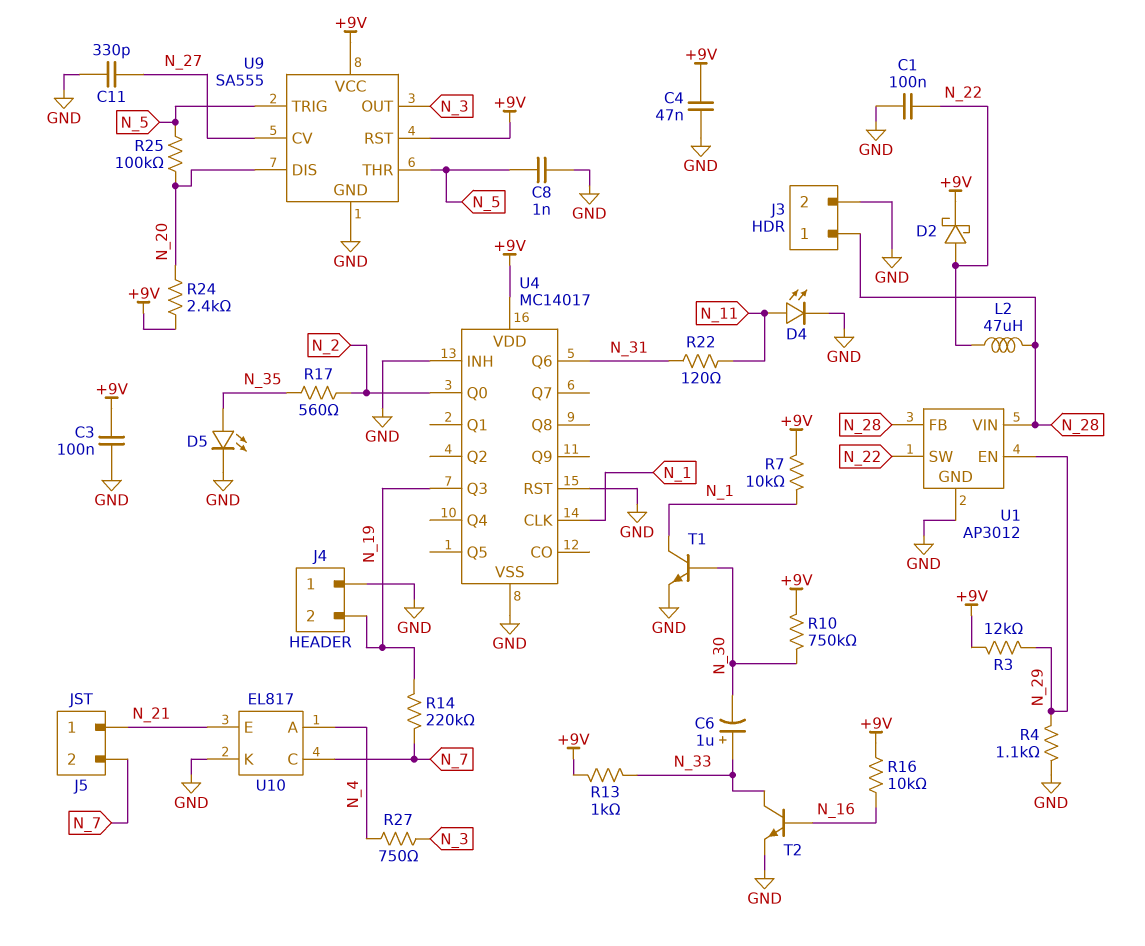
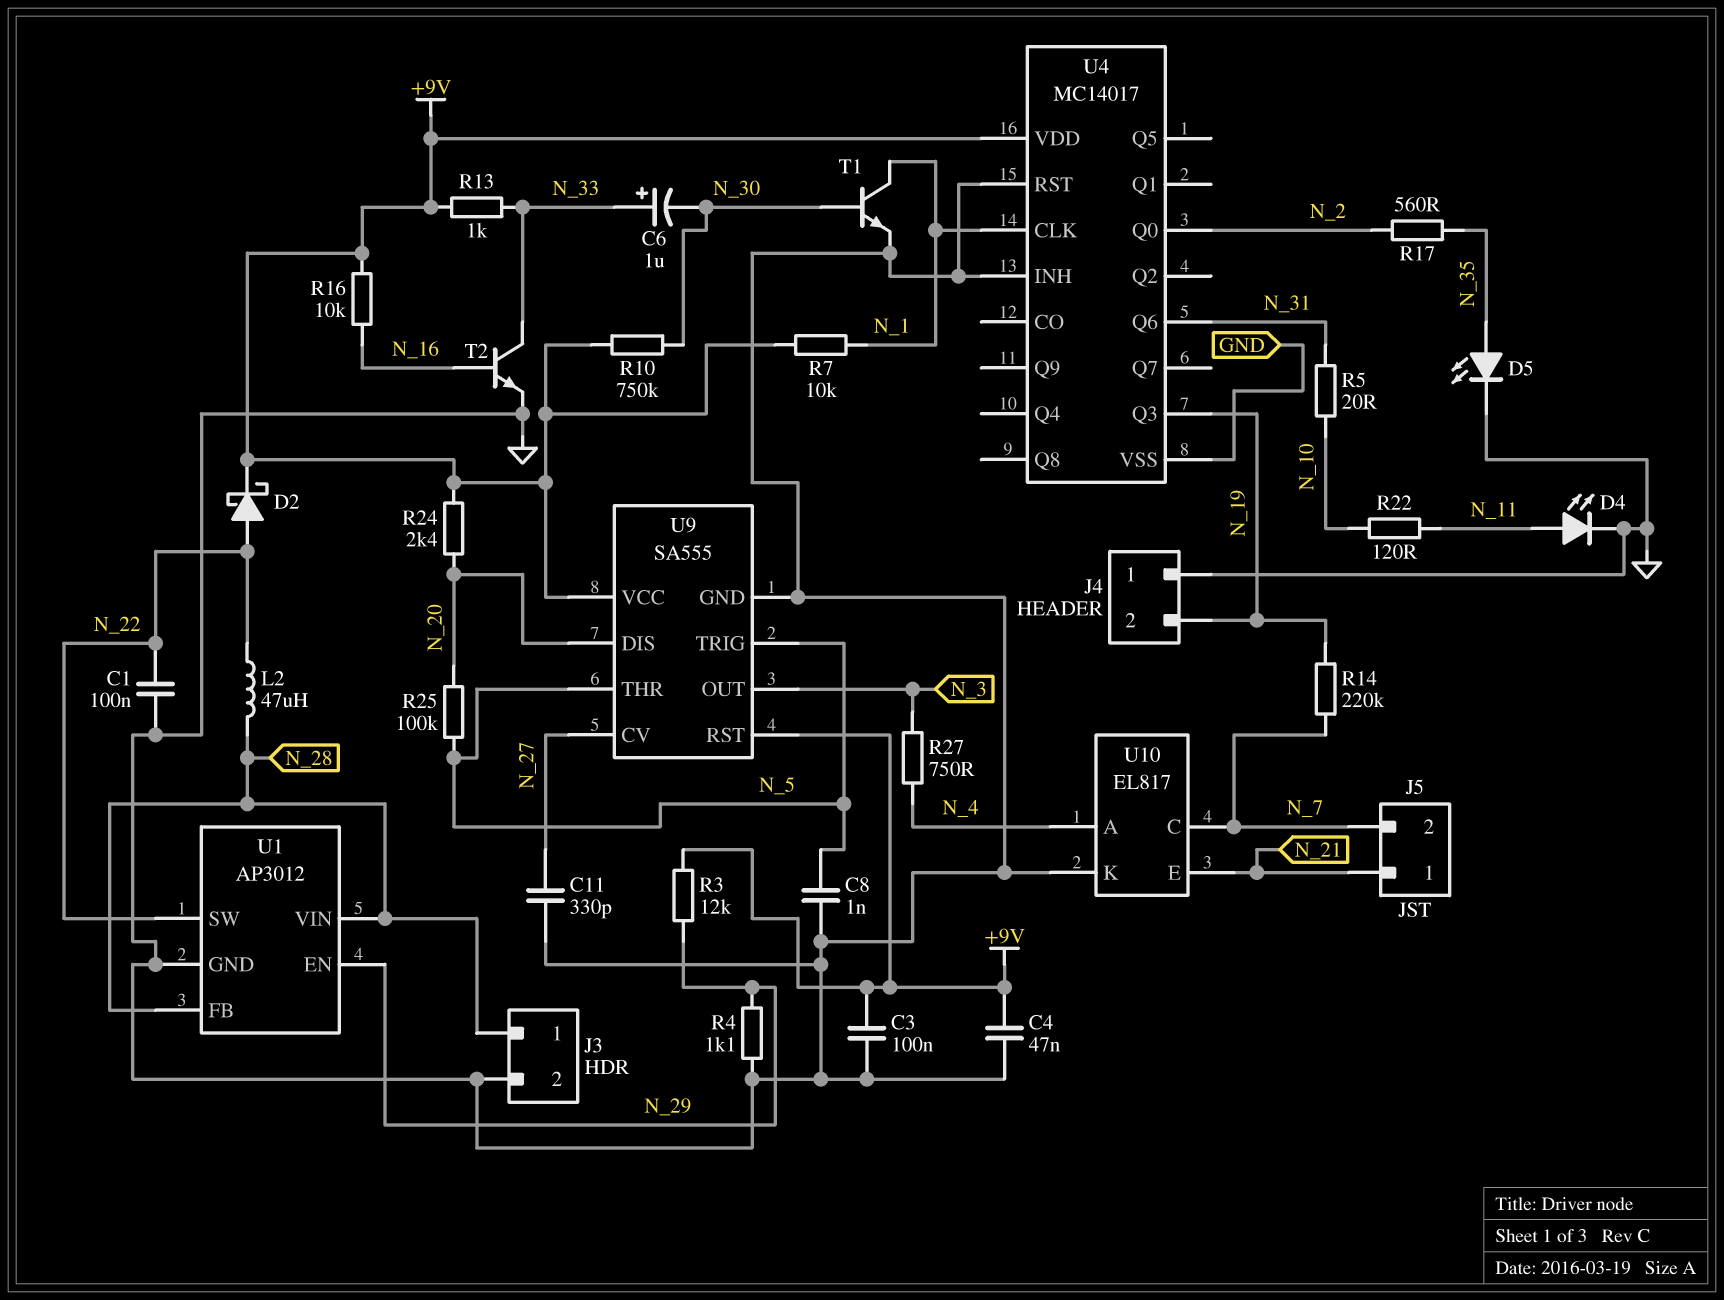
R5: none -> 20 (N_10, N_31)
R22: 120 (N_11, N_31) -> 120 (N_10, N_11)

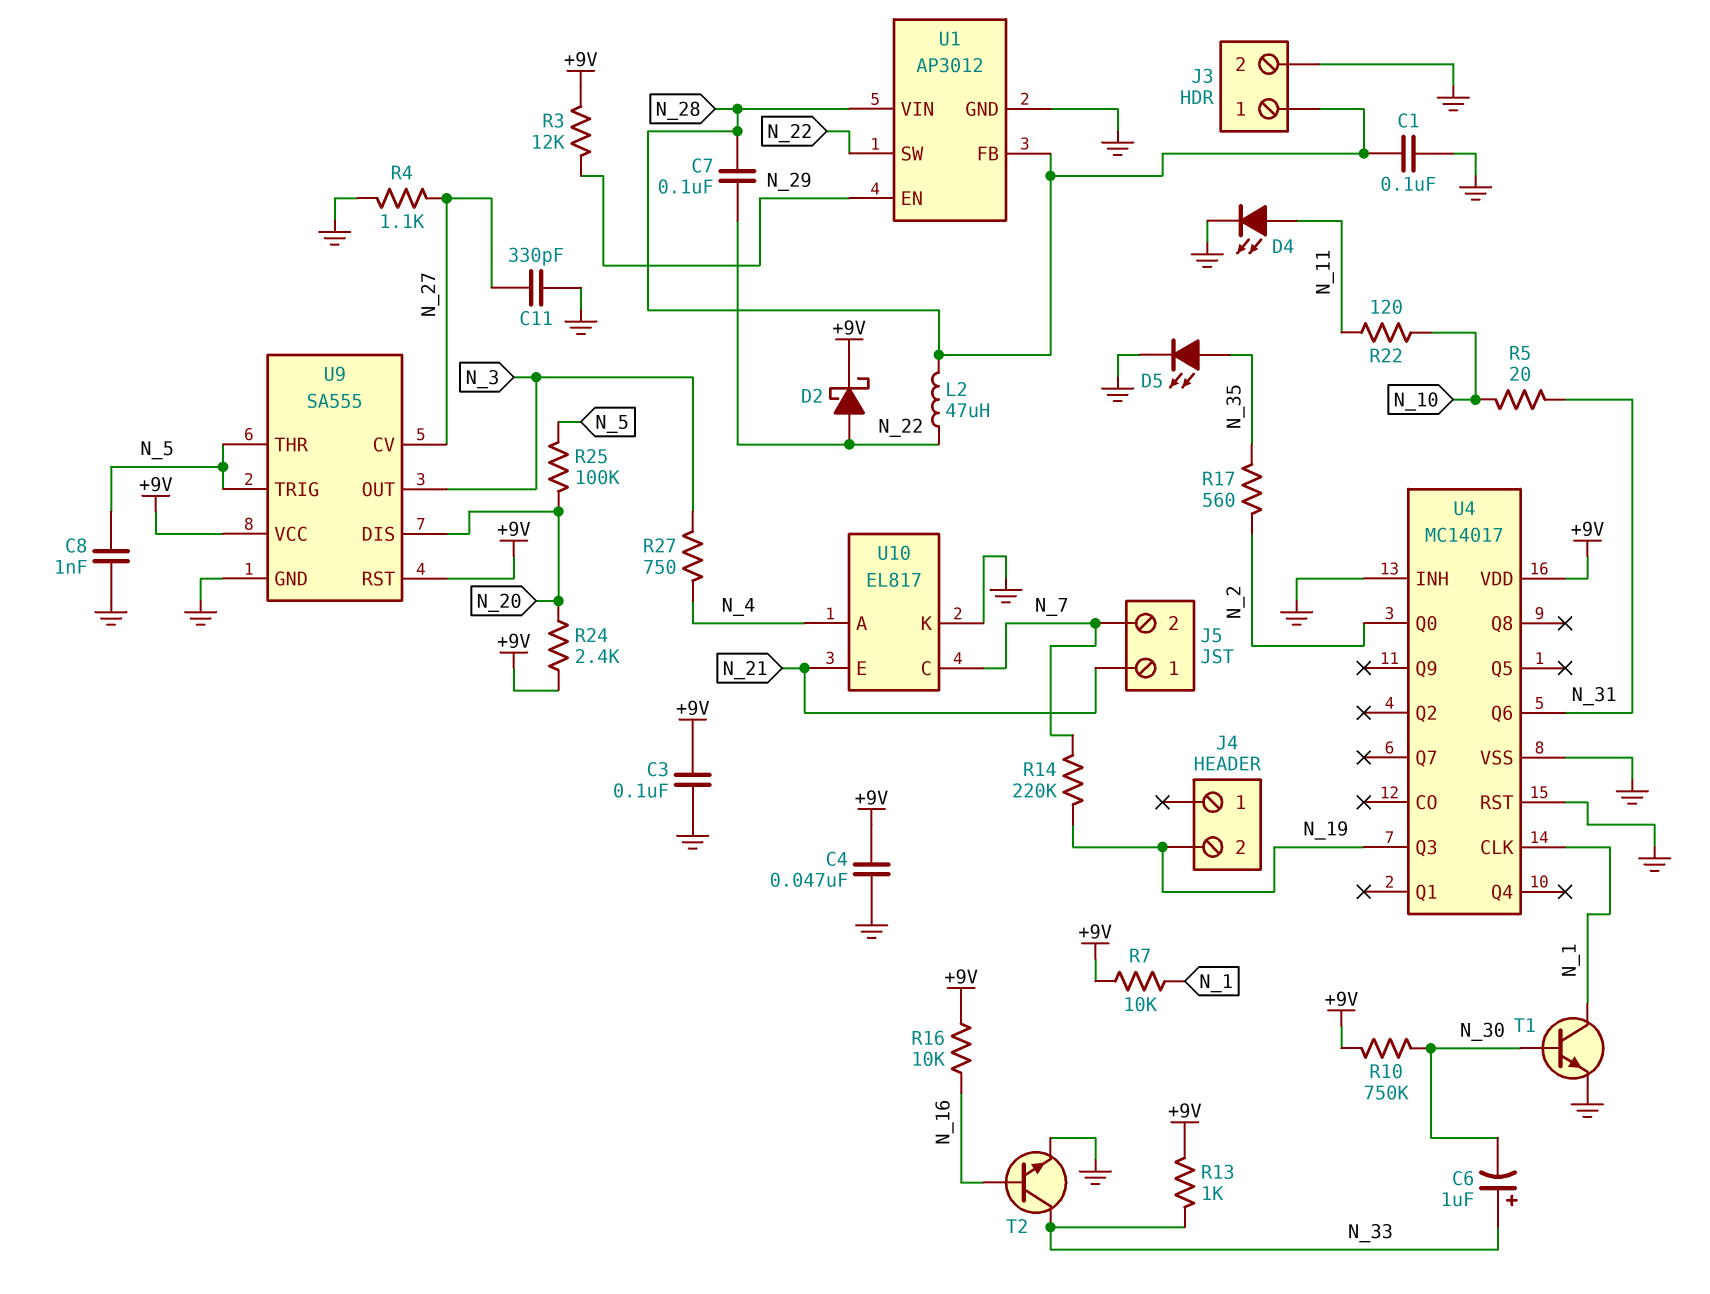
C1: 100nF (GND, N_22) -> 100nF (GND, N_28)
C7: none -> 100nF (N_22, N_28)
J4 pin 1: GND -> none
R4: 1.1k (GND, N_29) -> 1.1k (GND, N_27)

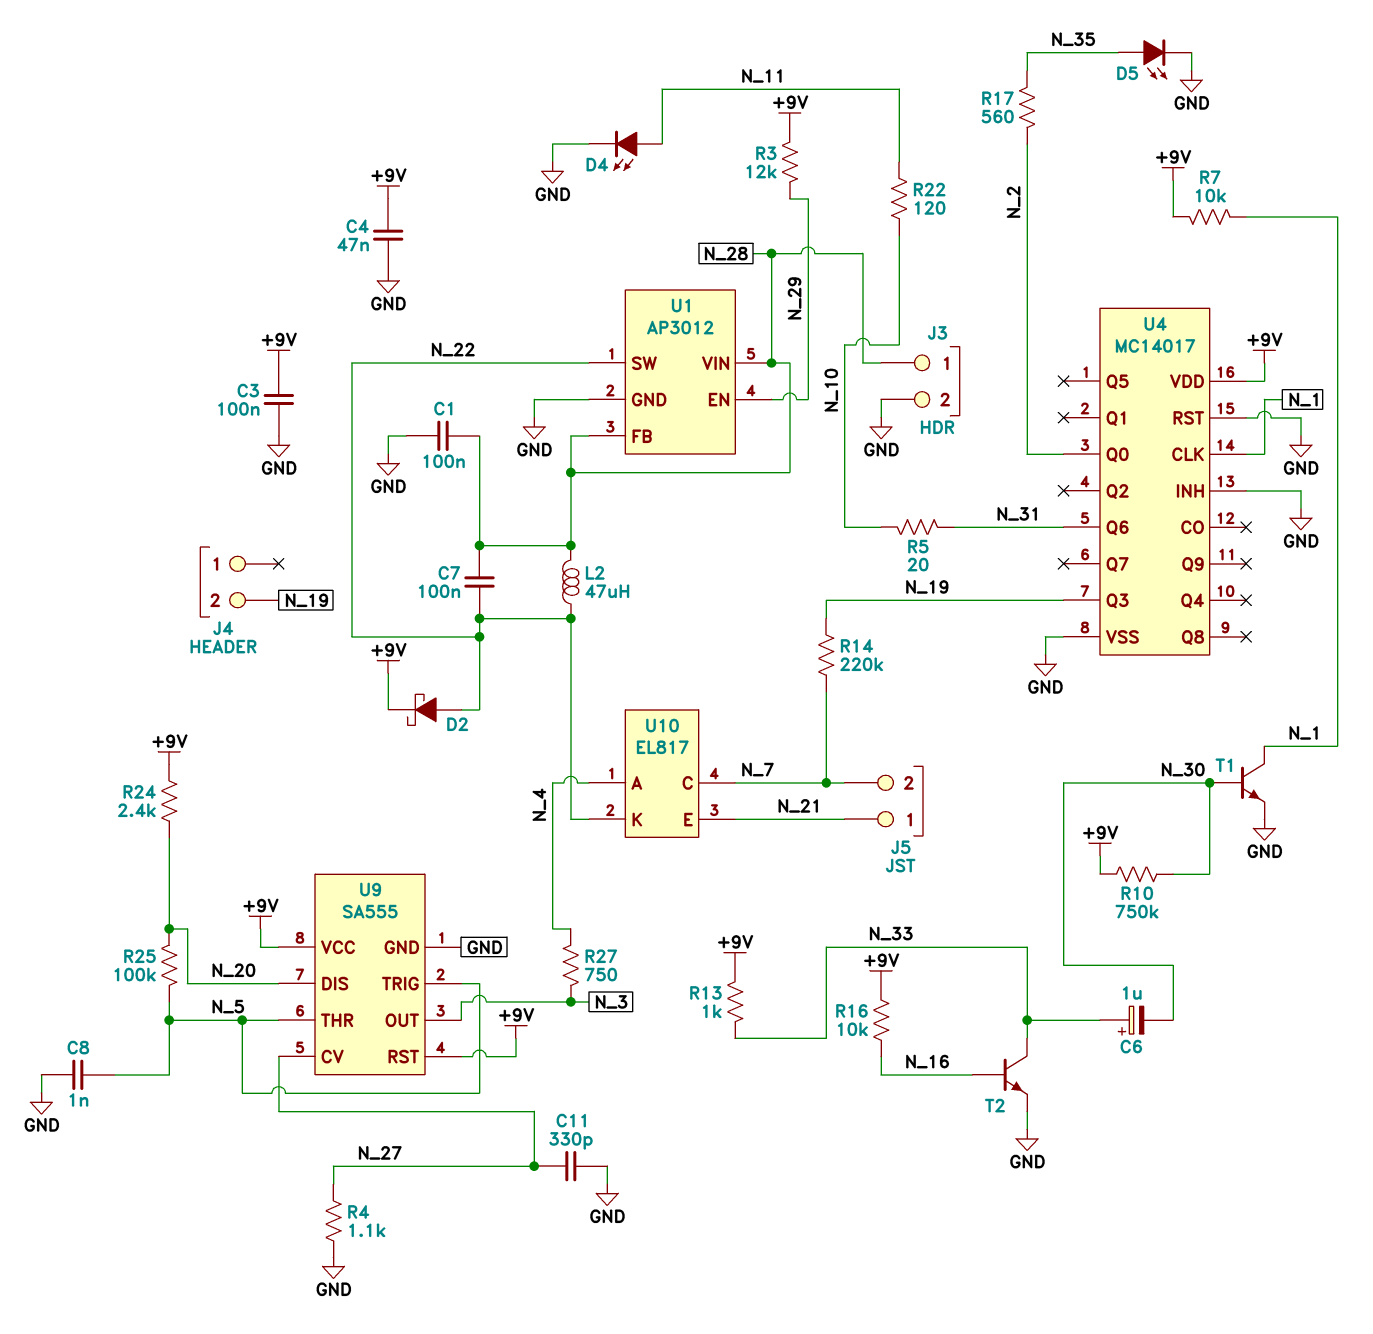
U10 pin K: GND -> N_22

